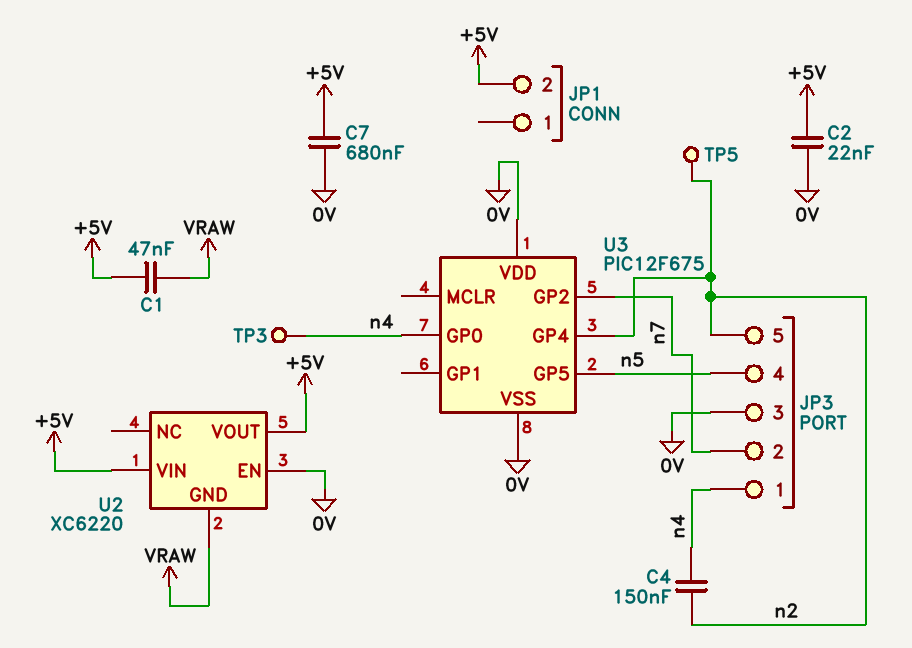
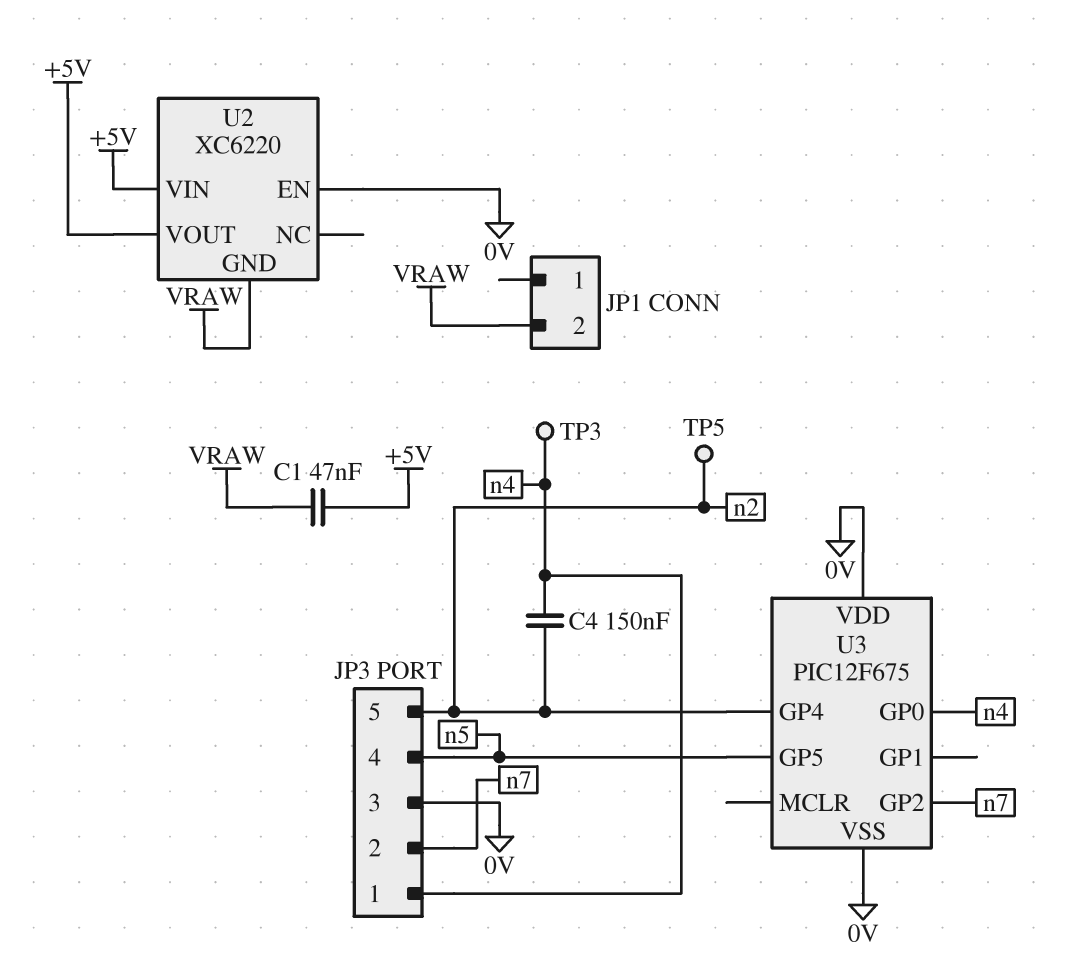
C2: 22nF (+5V, 0V) -> none
C7: 680nF (+5V, 0V) -> none
JP1 pin 2: +5V -> VRAW

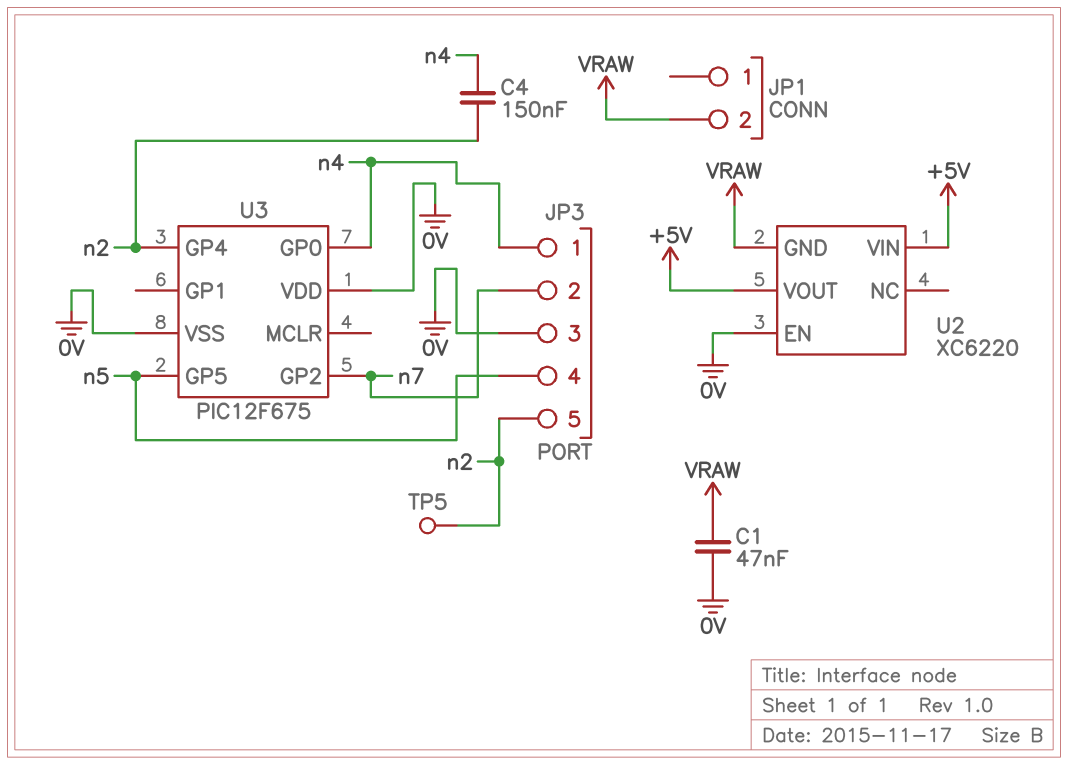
C1: 47nF (+5V, VRAW) -> 47nF (0V, VRAW)
TP3: test point (n4) -> none

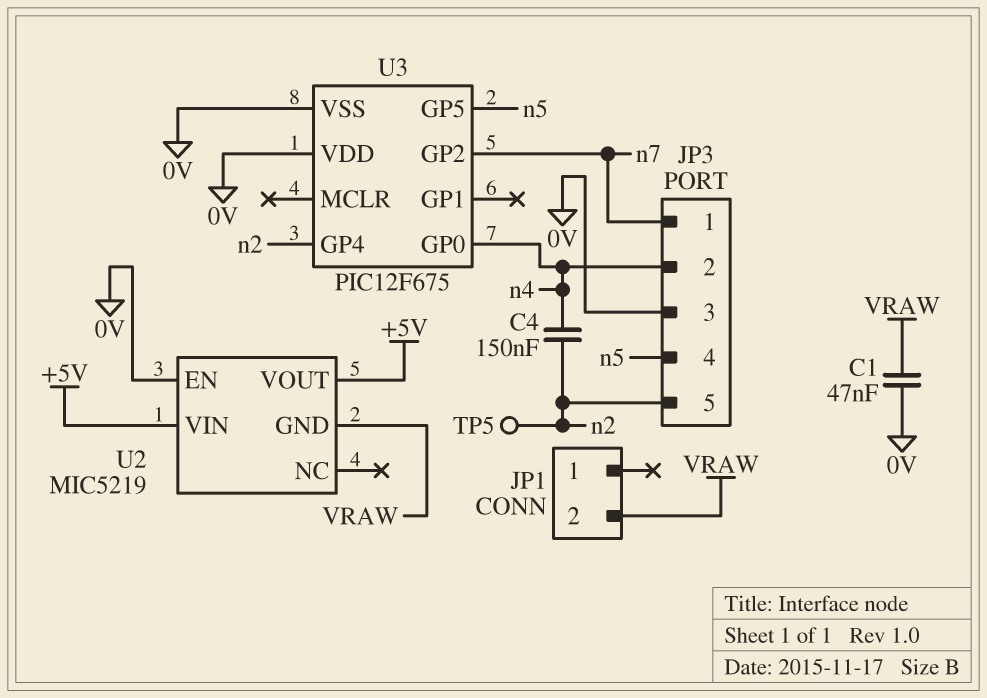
JP3 pin 1: n4 -> n7
JP3 pin 2: n7 -> n4
U2: XC6220 -> MIC5219

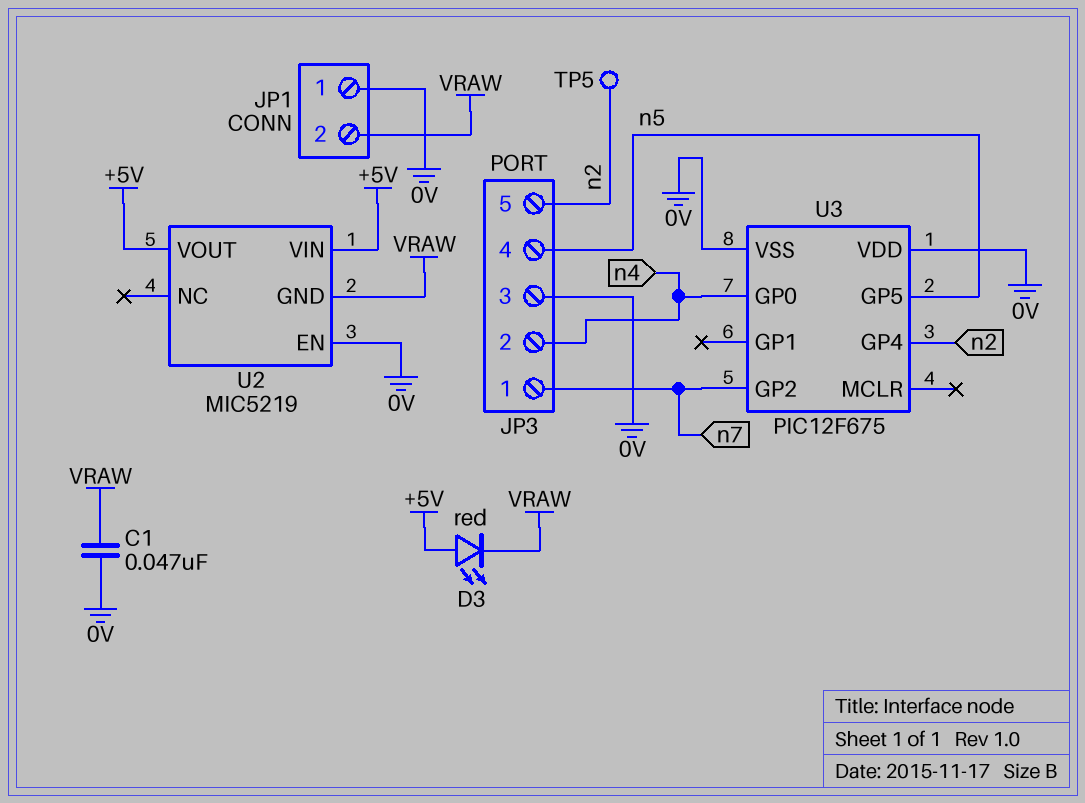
C4: 150nF (n2, n4) -> none
D3: none -> LED red (A +5V, K VRAW)
JP1 pin 1: none -> 0V

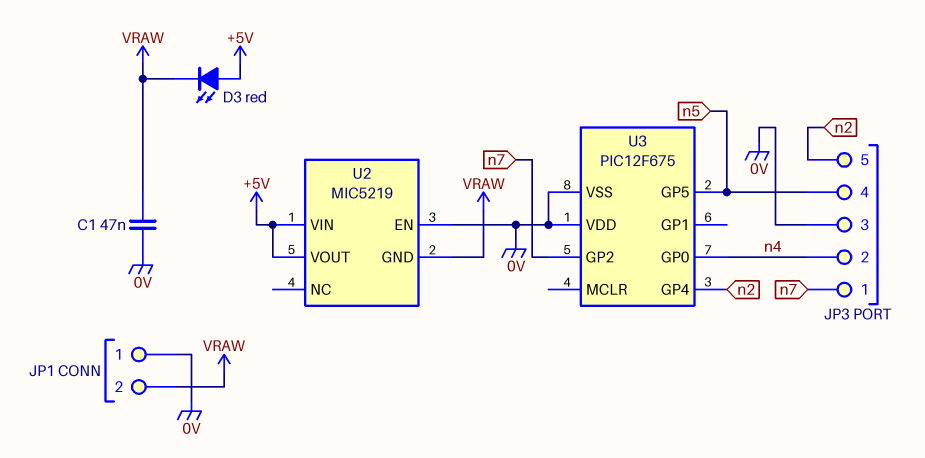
TP5: test point (n2) -> none

